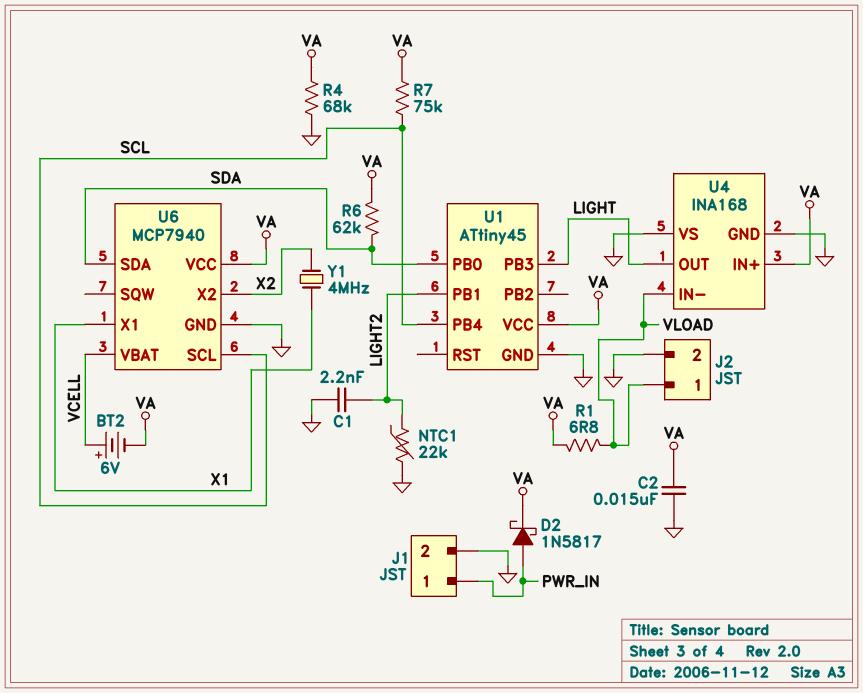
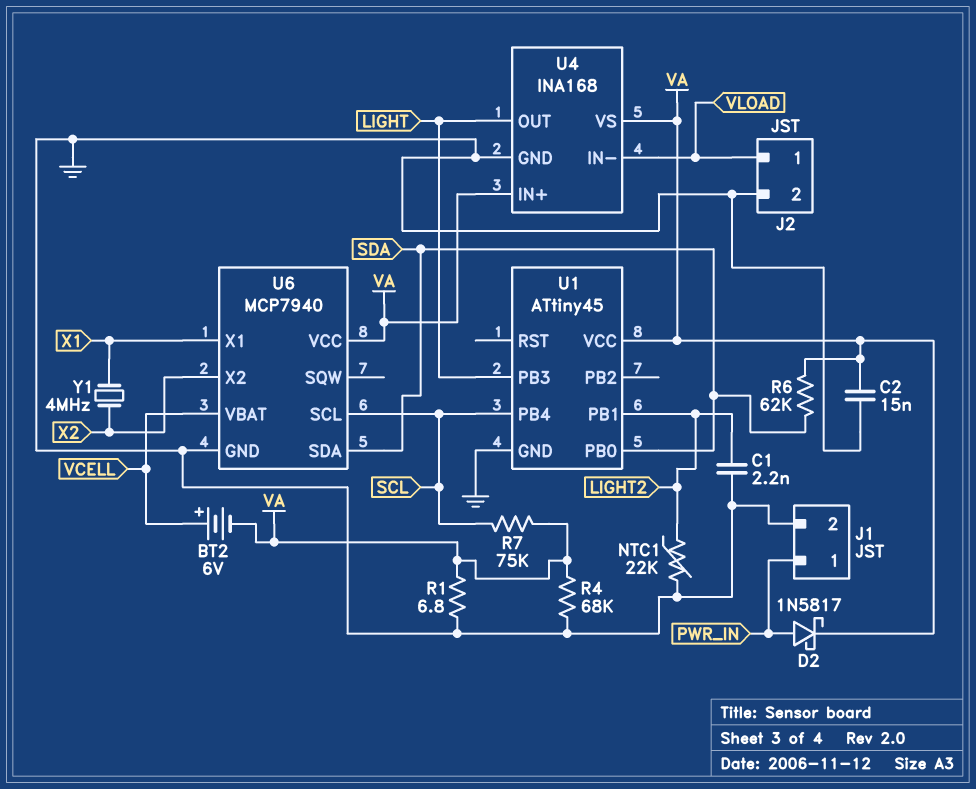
R1: 6.8 (VA, VLOAD) -> 6.8 (GND, VA)
U4 pin VS: GND -> VA

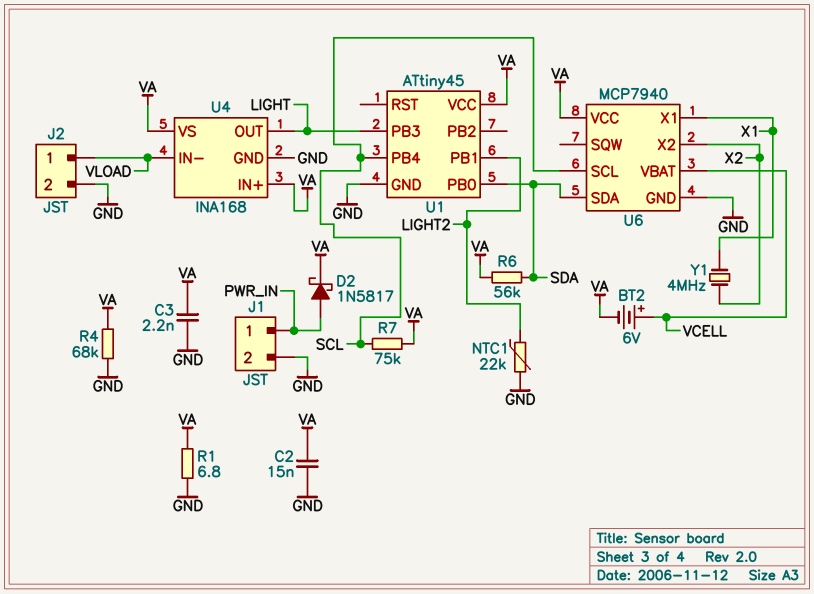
C1: 2.2nF (GND, LIGHT2) -> none
C3: none -> 2.2nF (GND, VA)
R6: 62k (SDA, VA) -> 56k (SDA, VA)

